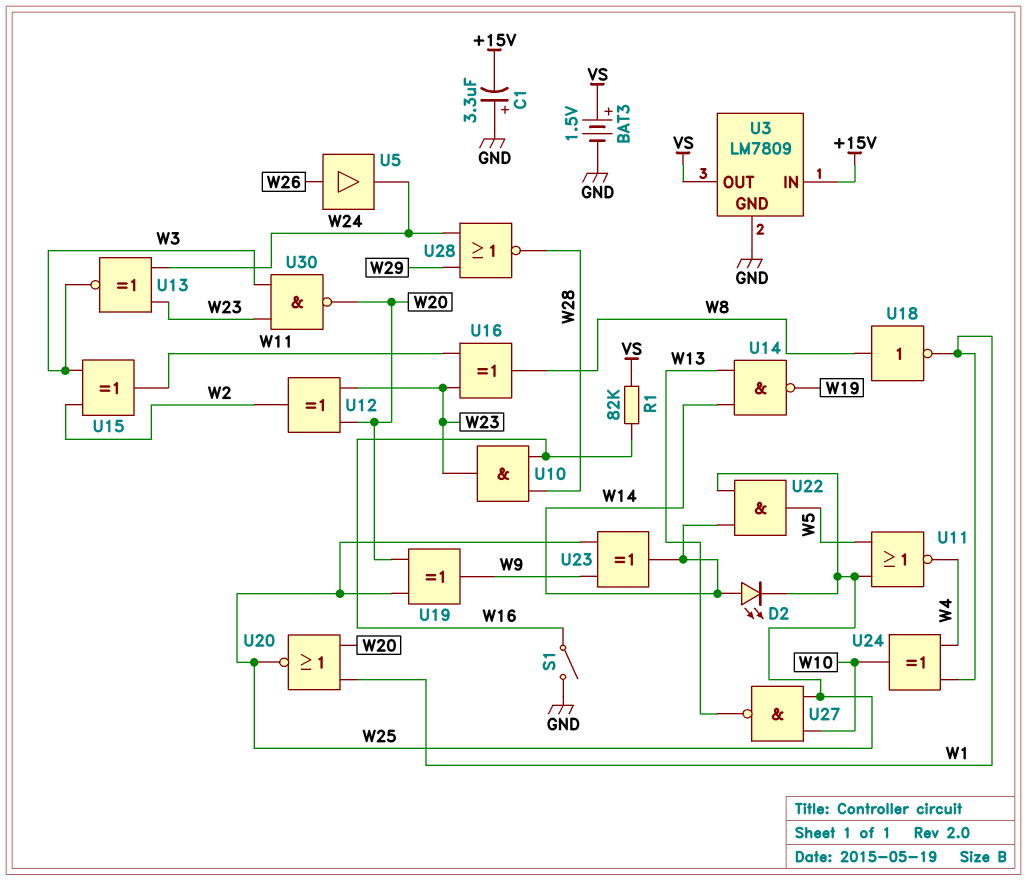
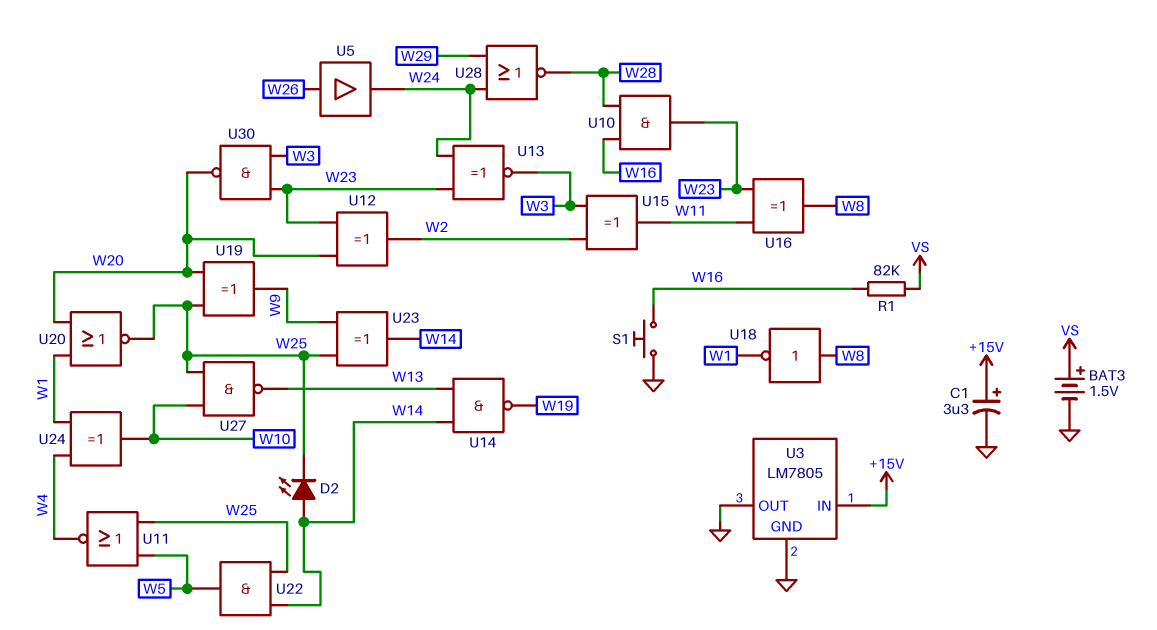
C1: 3.3uF (plus GND, minus +15V) -> 3.3uF (plus +15V, minus GND)
S1: switch (GND, W16) -> button (GND, W16)
U3: LM7809 -> LM7805
U3 pin OUT: VS -> GND

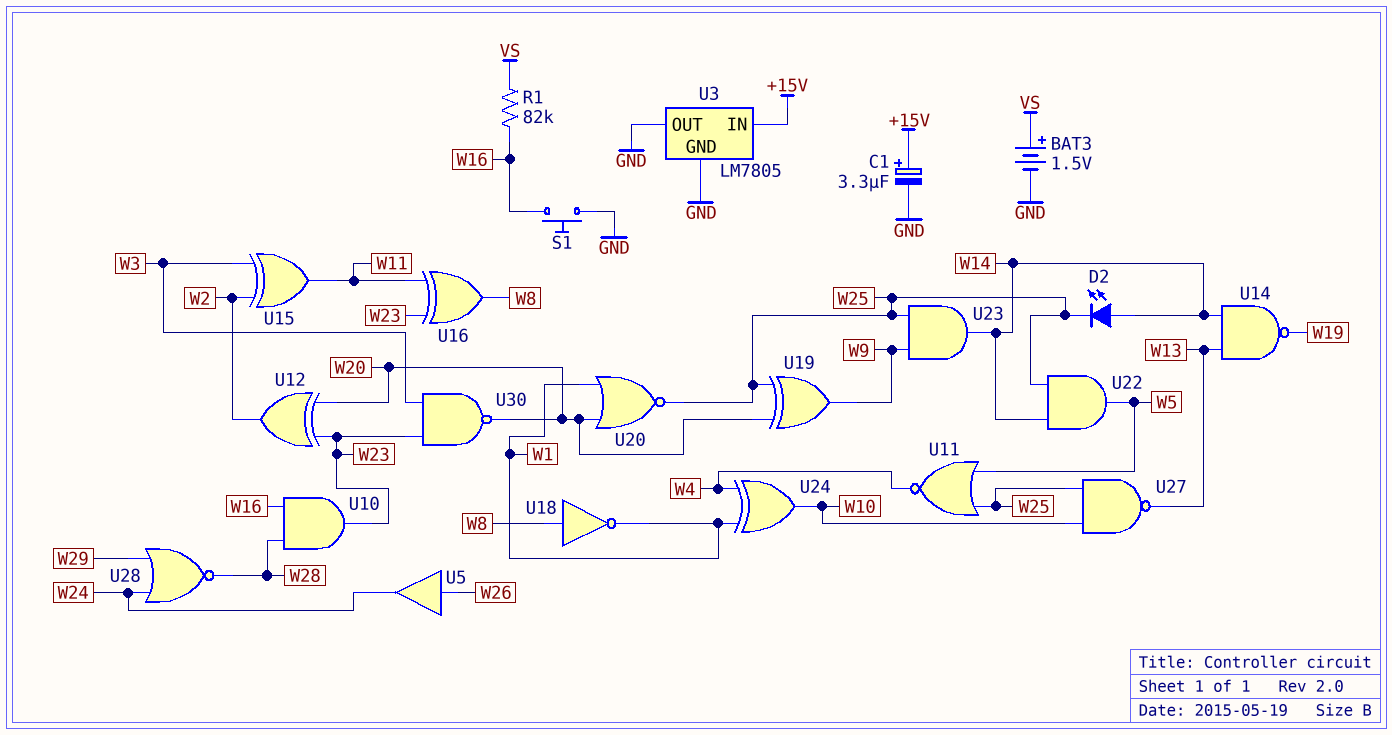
U13: XNOR (in W23, in W24, out W3) -> none
U23: XOR (in W9, in W25, out W14) -> AND (in W9, in W25, out W14)

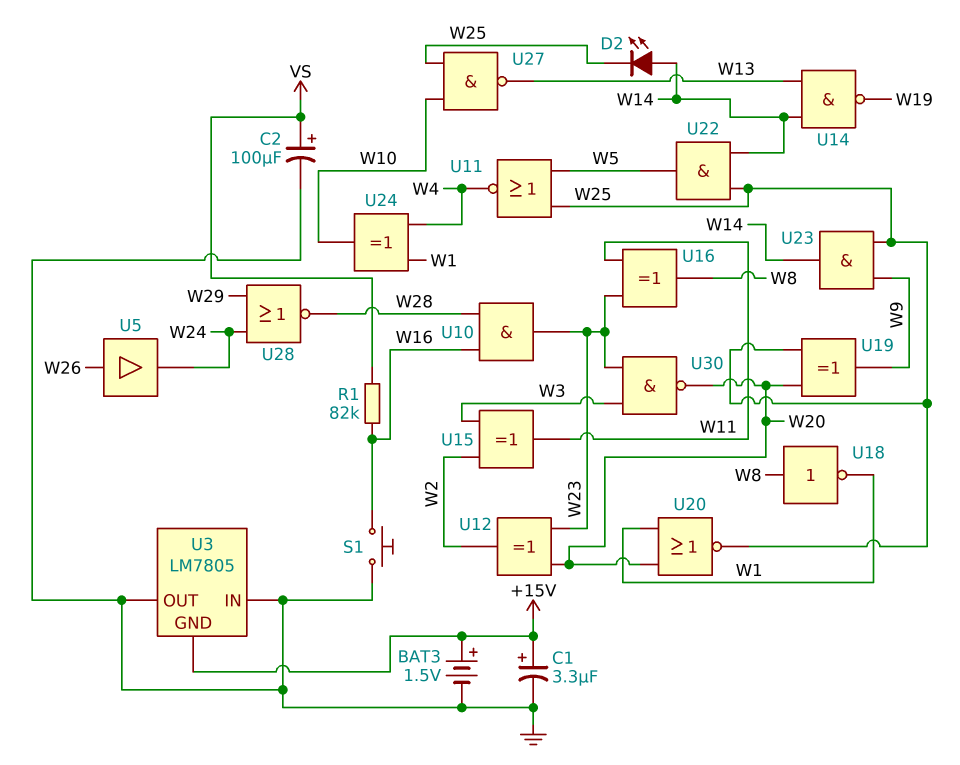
BAT3: 1.5V (plus VS, minus GND) -> 1.5V (plus +15V, minus GND)
C2: none -> 100uF (plus VS, minus GND)
U3 pin GND: GND -> +15V
U3 pin IN: +15V -> GND

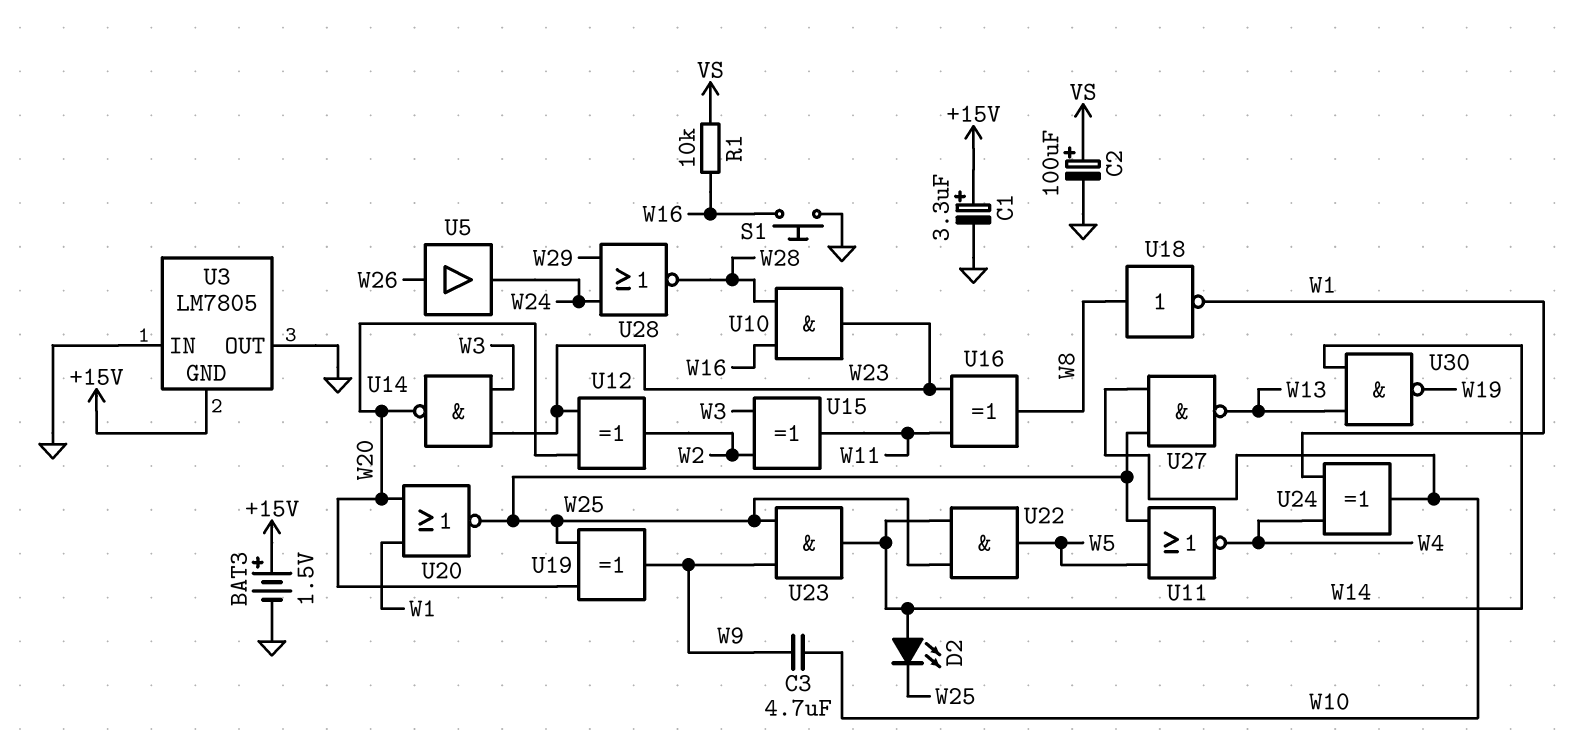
C3: none -> 4.7uF (W9, W10)
R1: 82k (VS, W16) -> 10k (VS, W16)
U14: NAND (in W13, in W14, out W19) -> NAND (in W3, in W23, out W20)
U30: NAND (in W3, in W23, out W20) -> NAND (in W13, in W14, out W19)

